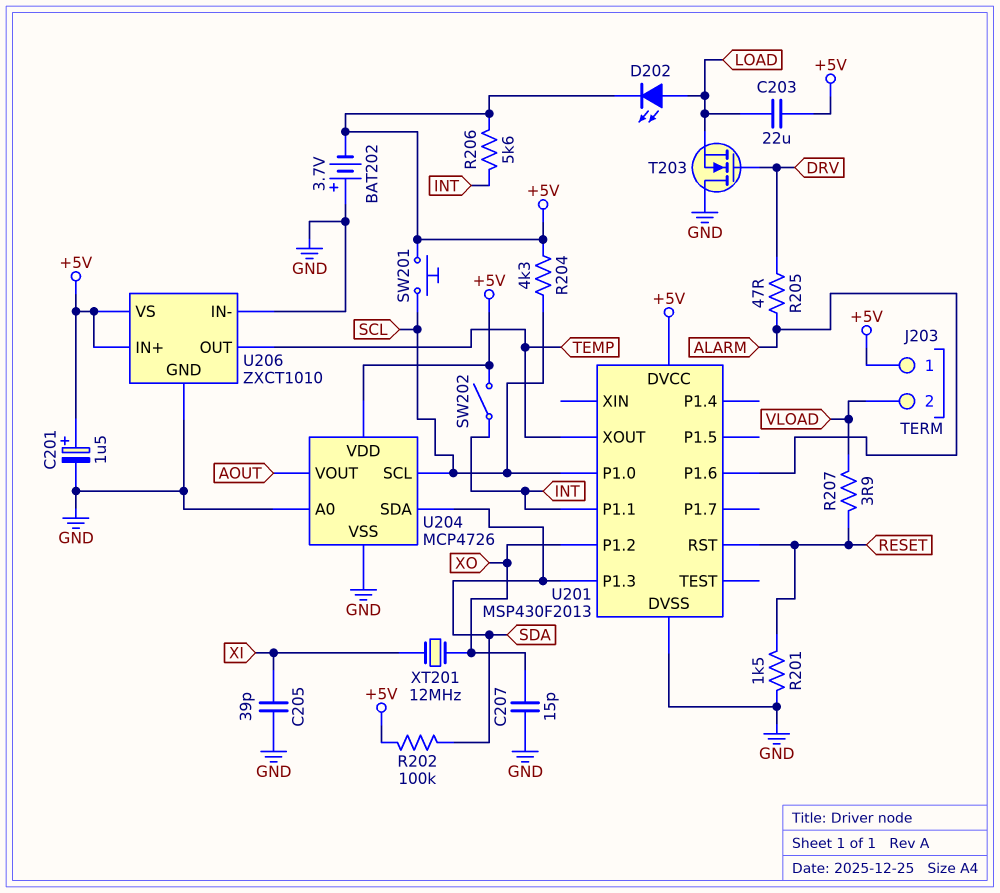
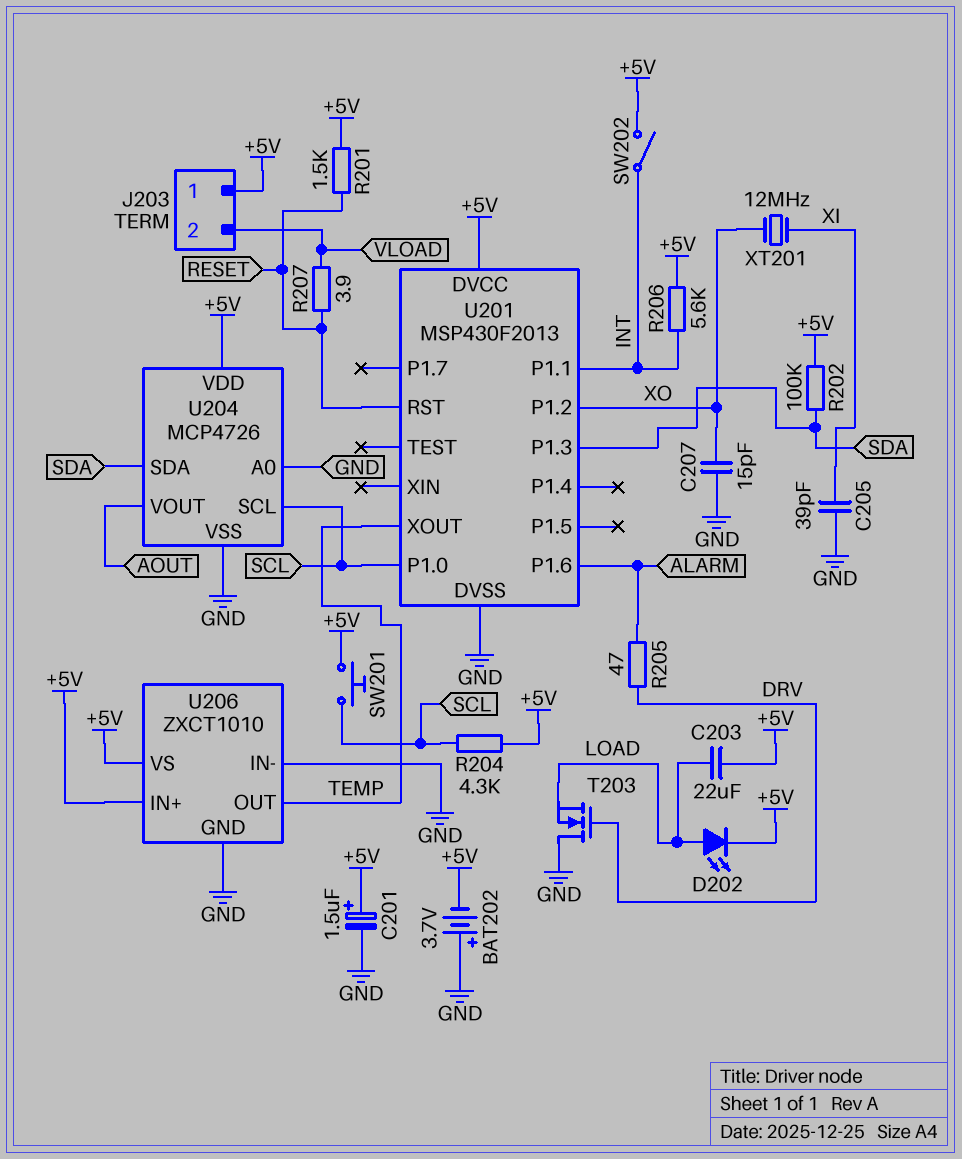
R201: 1.5k (GND, RESET) -> 1.5k (+5V, RESET)

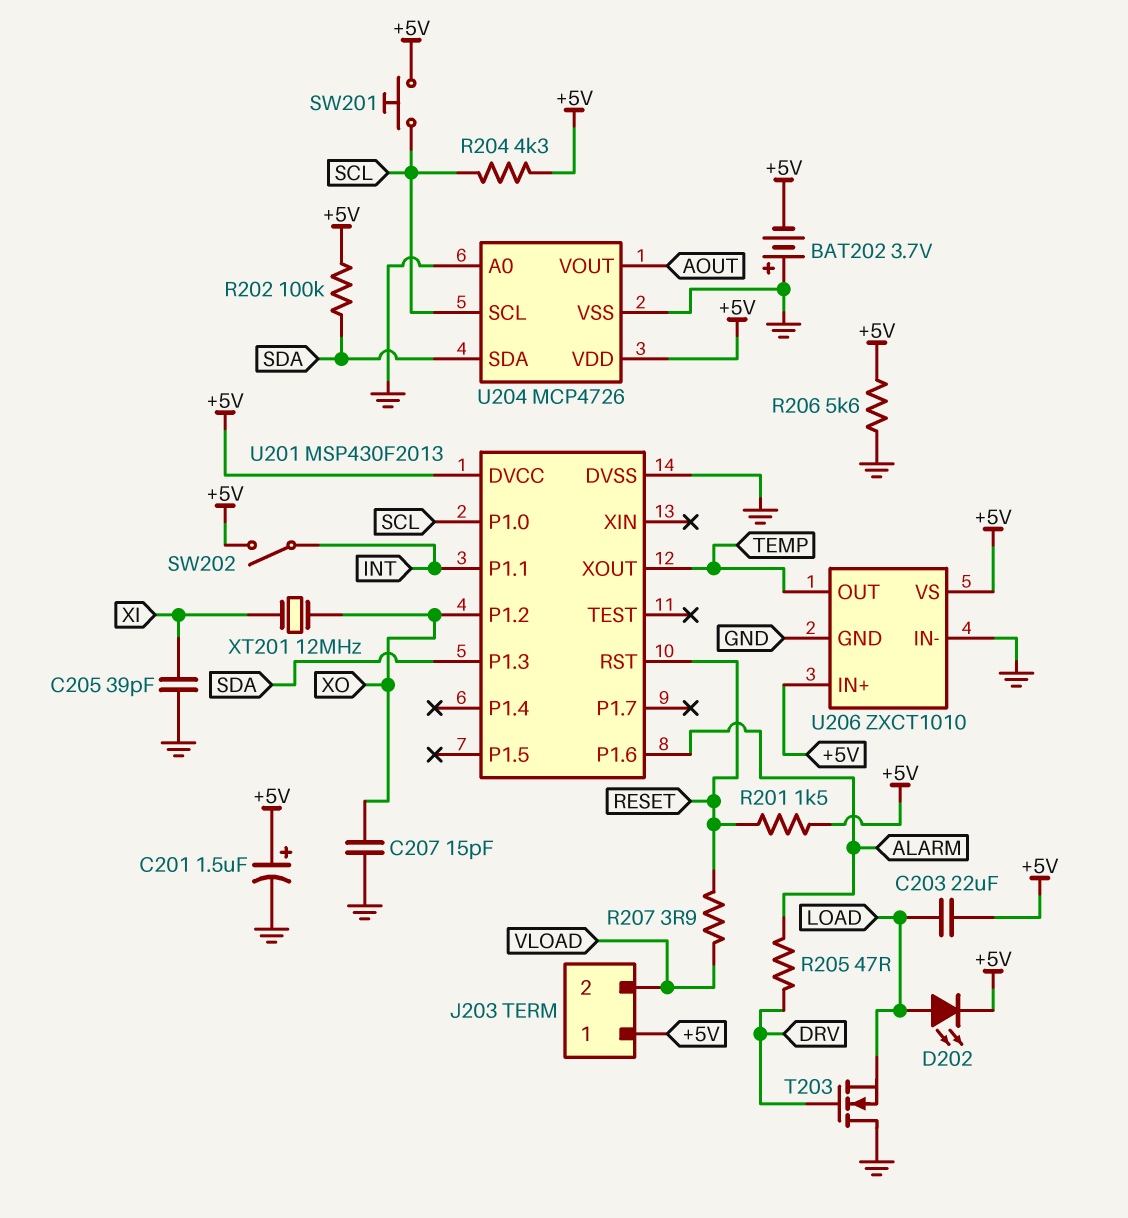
R206: 5.6k (+5V, INT) -> 5.6k (+5V, GND)

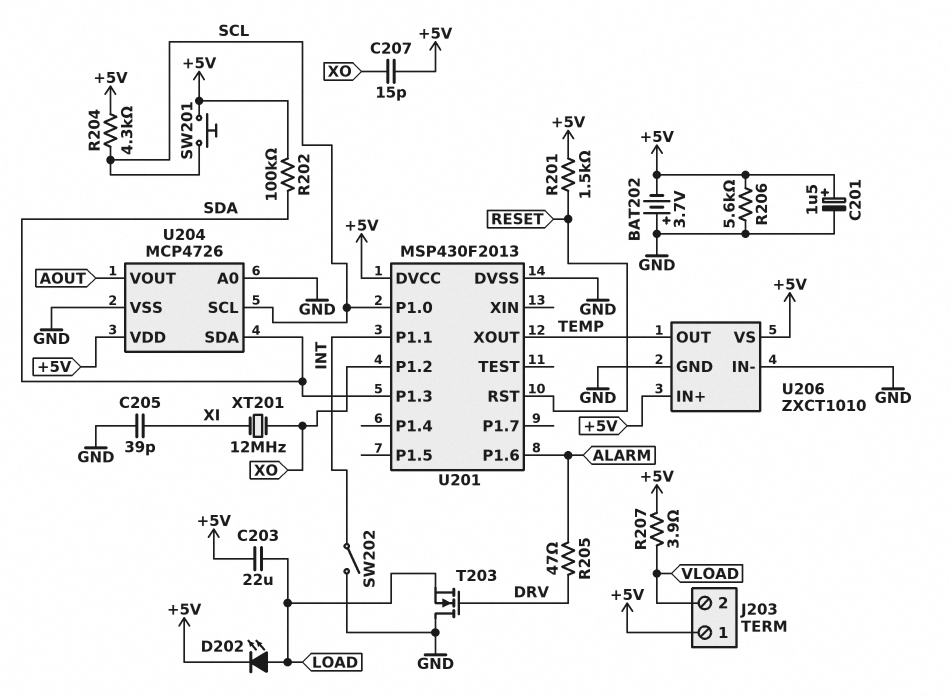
C207: 15pF (GND, XO) -> 15pF (+5V, XO)
R207: 3.9 (RESET, VLOAD) -> 3.9 (+5V, VLOAD)
SW202: switch (+5V, INT) -> switch (GND, INT)

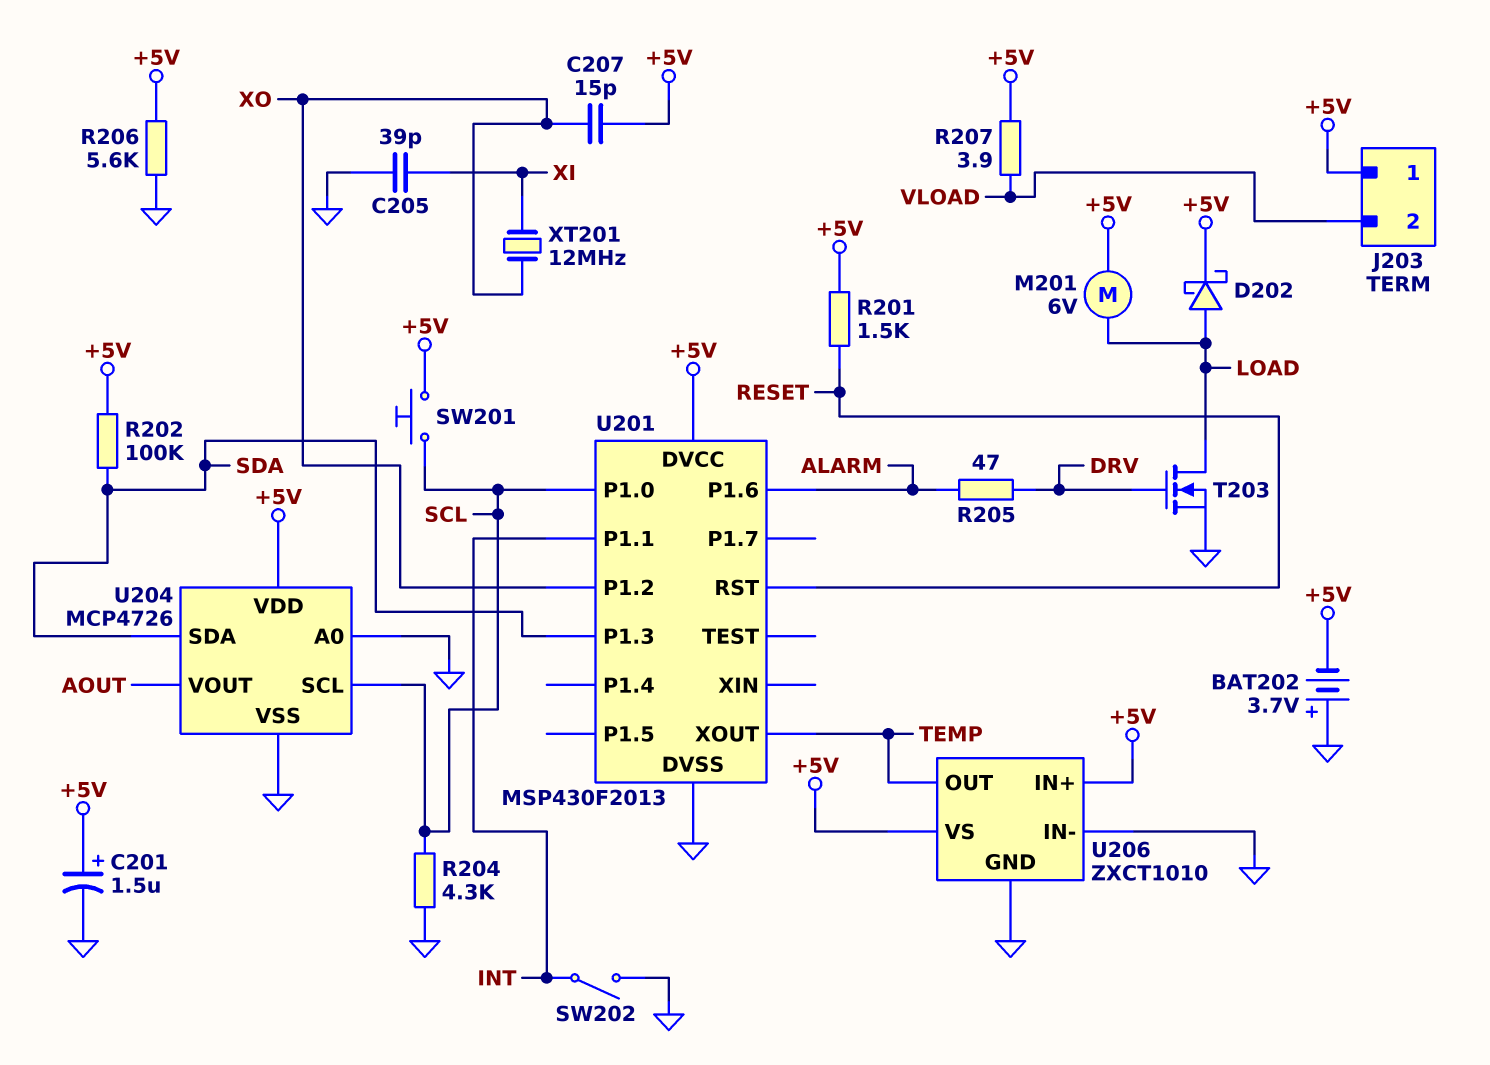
C203: 22uF (+5V, LOAD) -> none
D202: LED (A LOAD, K +5V) -> schottky (A LOAD, K +5V)
M201: none -> motor 6V (+5V, LOAD)
R204: 4.3k (+5V, SCL) -> 4.3k (GND, SCL)
T203: NMOS (G DRV, D GND, S LOAD) -> NMOS (G DRV, D LOAD, S GND)

